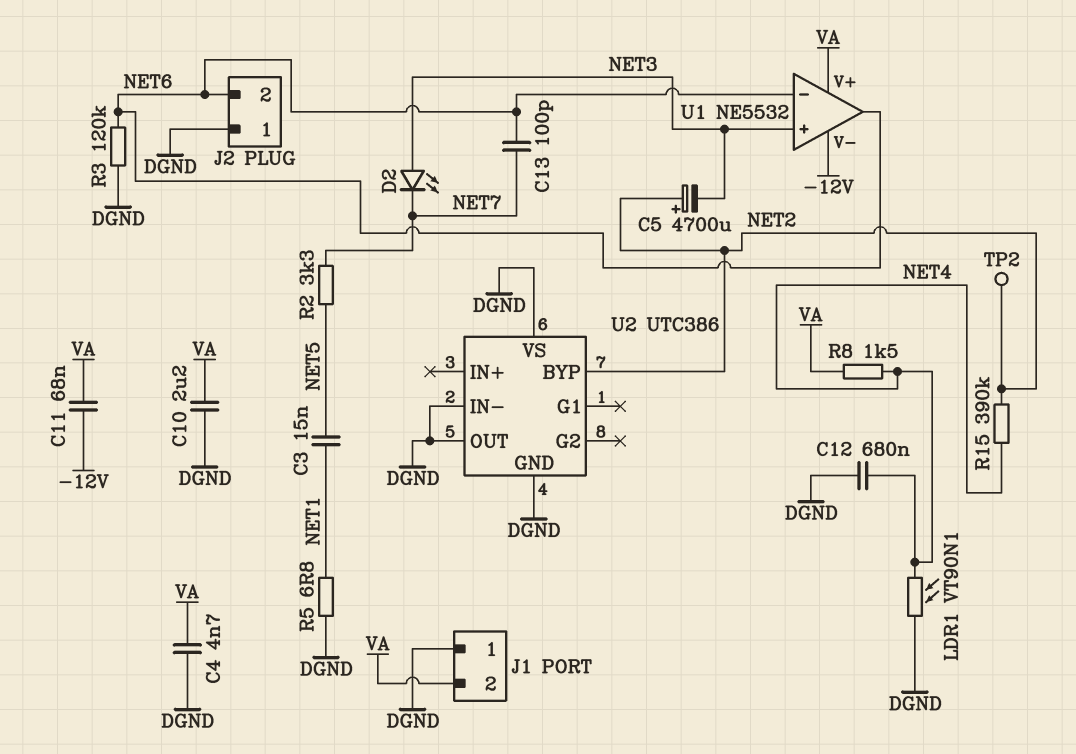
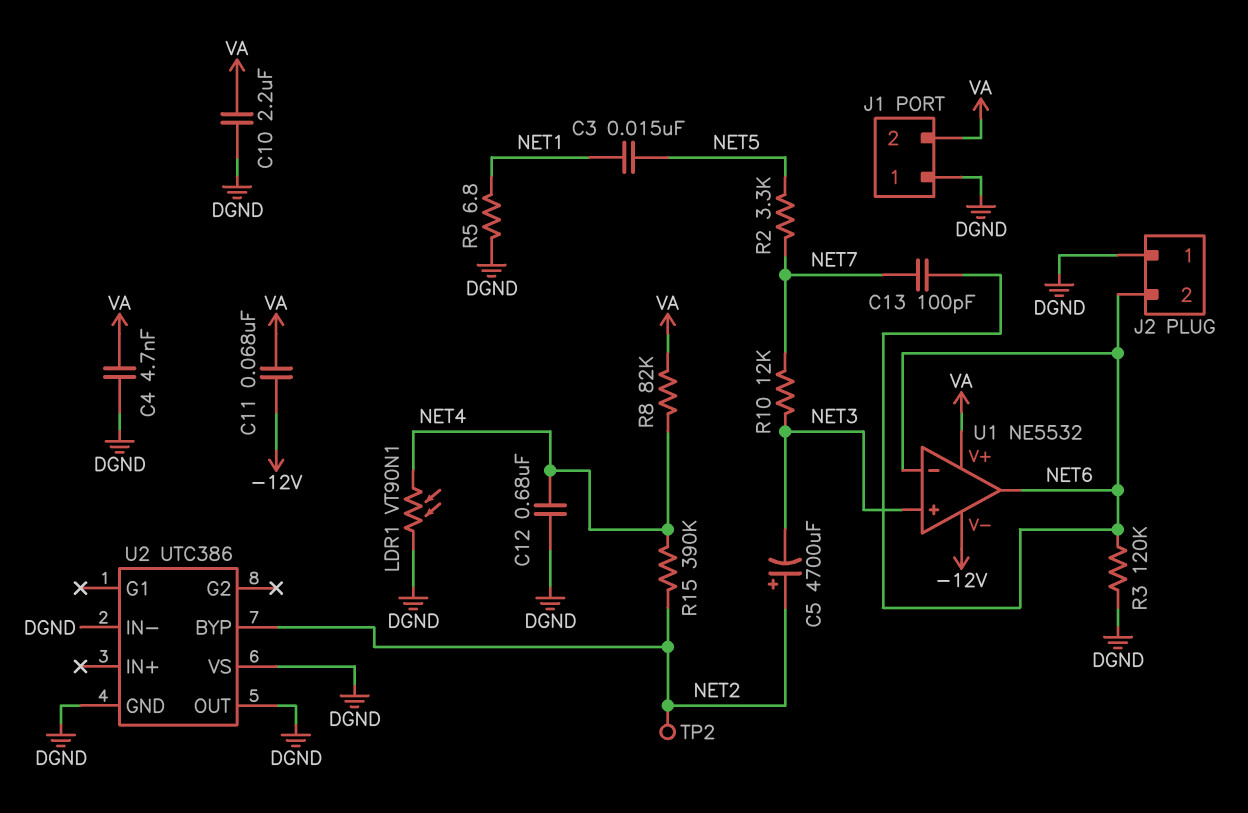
D2: LED (A NET3, K NET7) -> none
R8: 1.5k (NET4, VA) -> 82k (NET4, VA)
R10: none -> 12k (NET3, NET7)

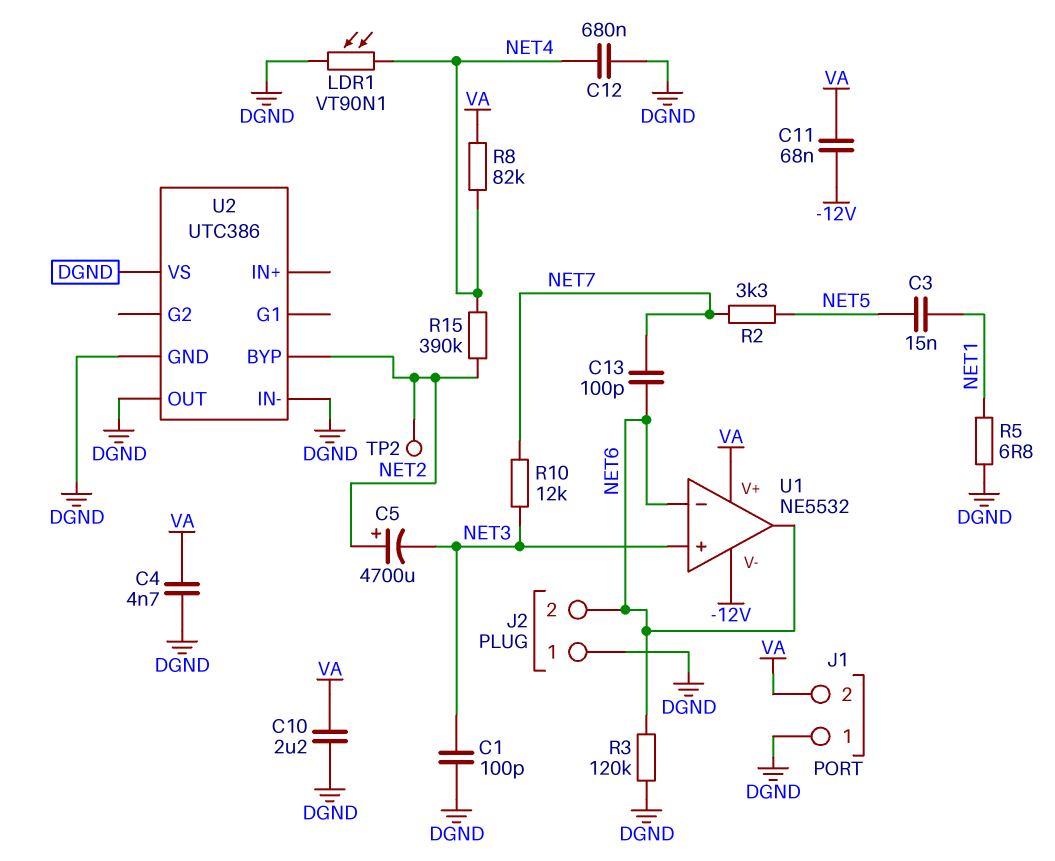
C1: none -> 100pF (DGND, NET3)

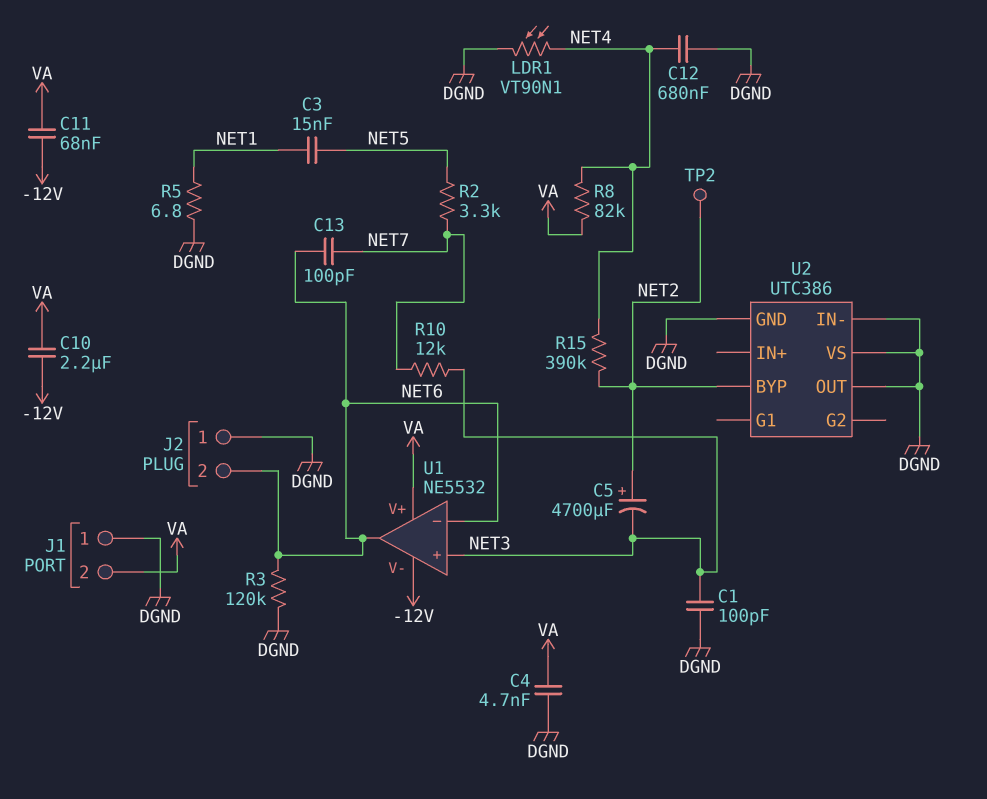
C10: 2.2uF (DGND, VA) -> 2.2uF (-12V, VA)

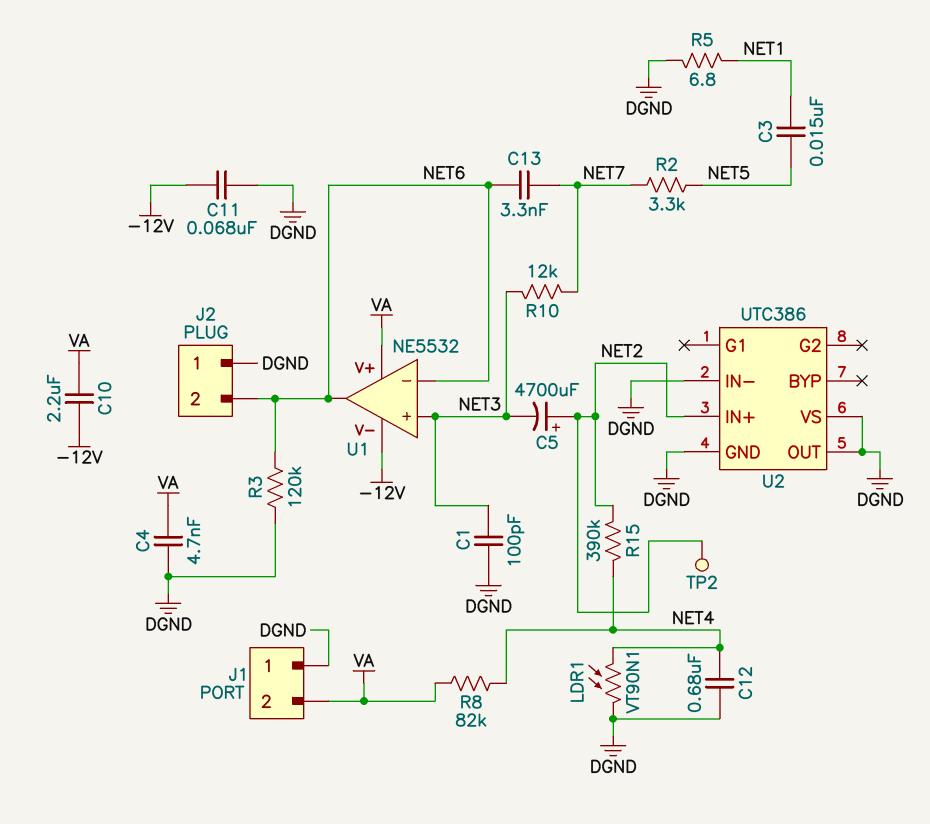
C11: 68nF (-12V, VA) -> 68nF (-12V, DGND)
C13: 100pF (NET6, NET7) -> 3.3nF (NET6, NET7)
U2 pin BYP: NET2 -> none
U2 pin IN+: none -> NET2

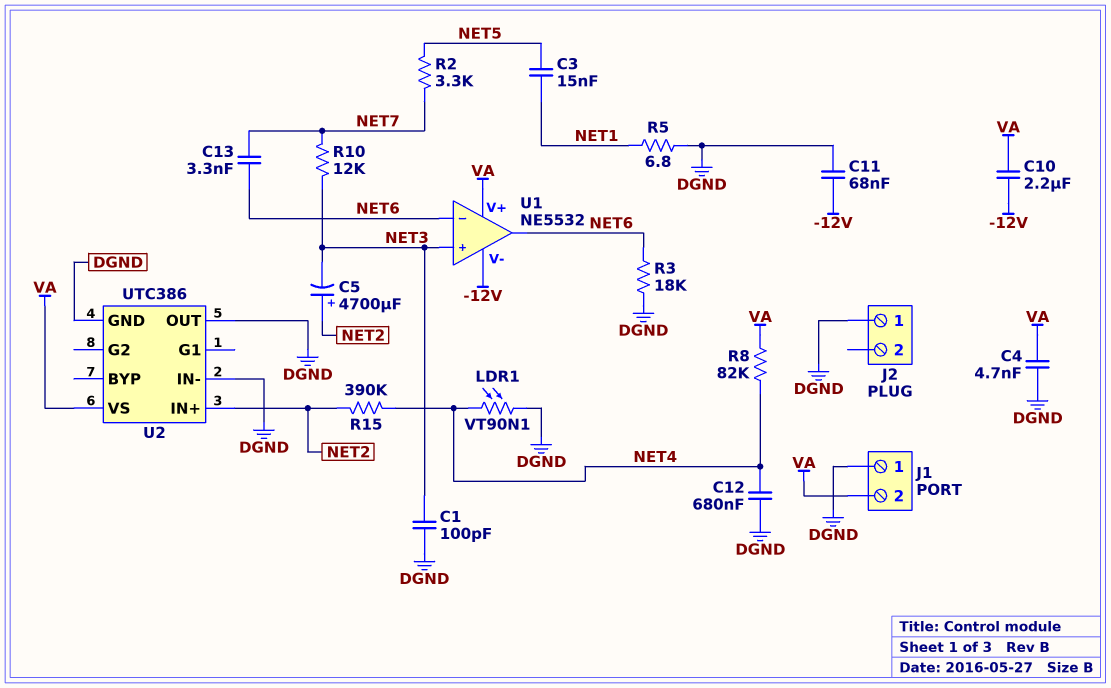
J2 pin 2: NET6 -> none
R3: 120k (DGND, NET6) -> 18k (DGND, NET6)
TP2: test point (NET2) -> none
U2 pin VS: DGND -> VA

